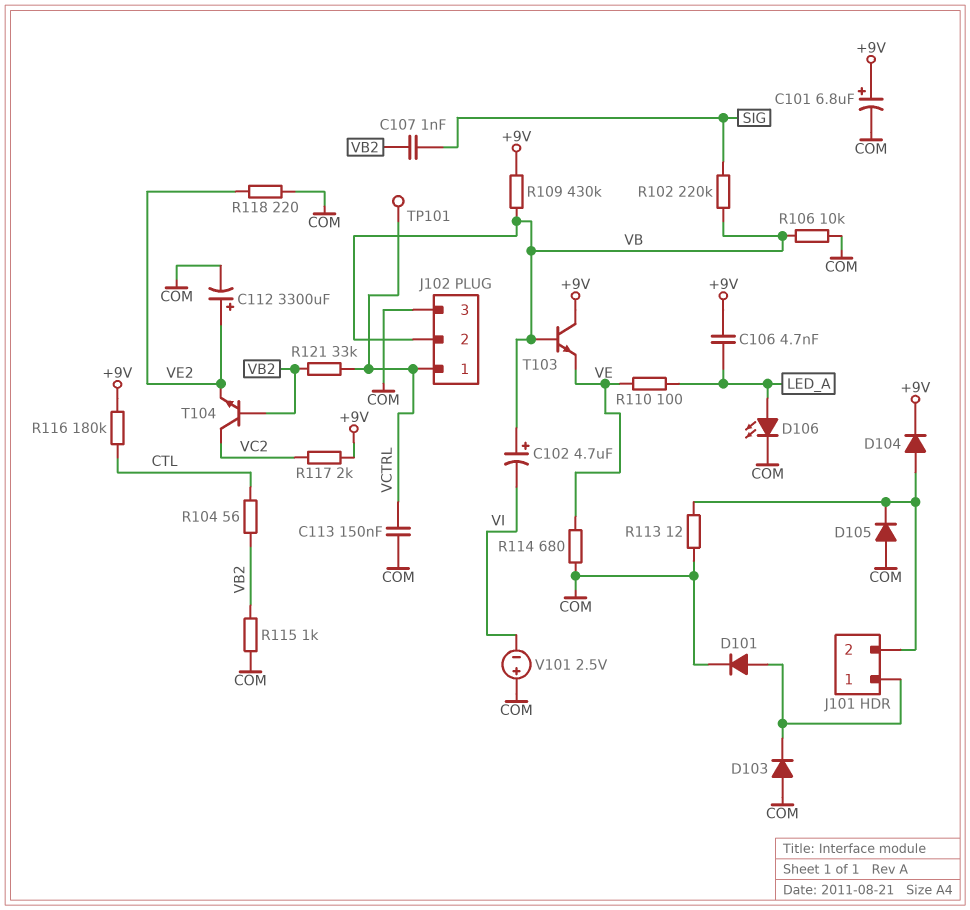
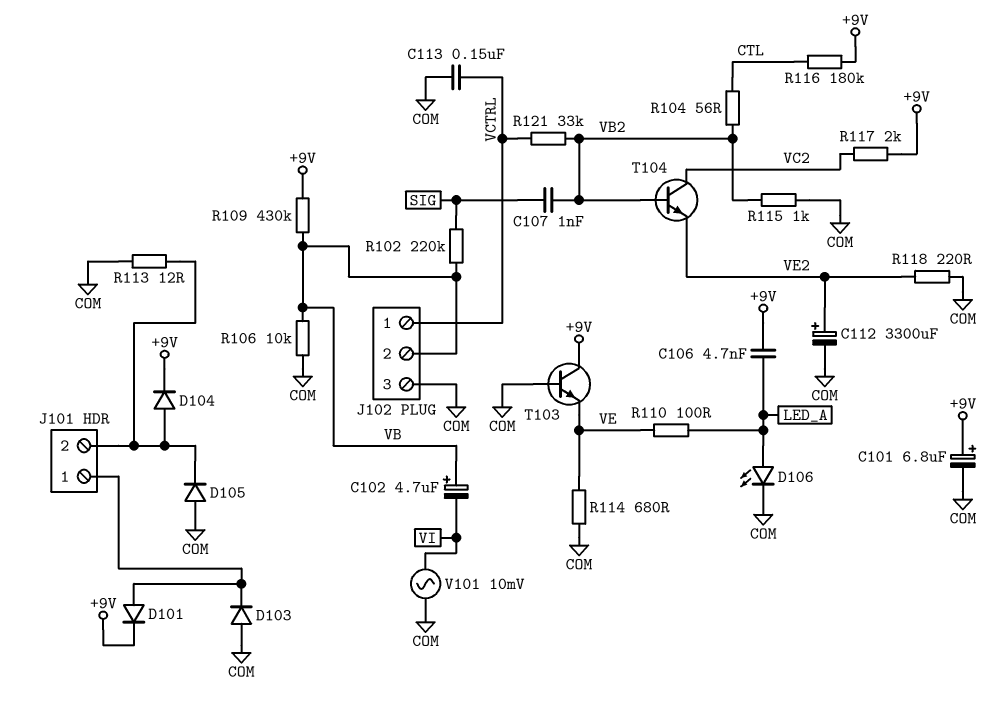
D101: diode (A J101/1, K COM) -> diode (A J101/1, K +9V)
T103: NPN (B VB, C +9V, E VE) -> NPN (B COM, C +9V, E VE)
TP101: test point (VCTRL) -> none
V101: 2.5V (plus COM, minus VI) -> AC 10mV (COM, VI)

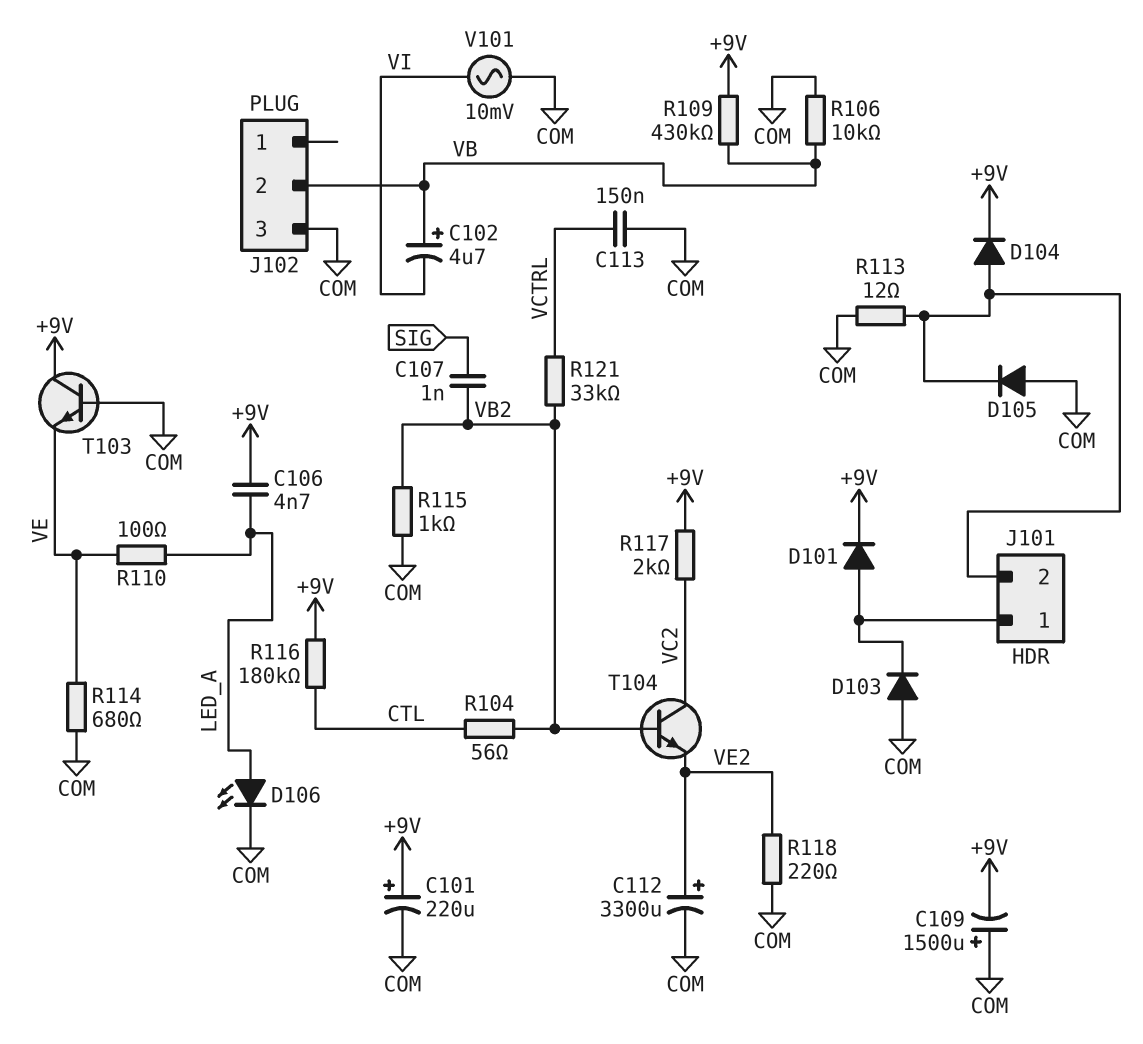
C101: 6.8uF (plus +9V, minus COM) -> 220uF (plus +9V, minus COM)
C109: none -> 1500uF (plus COM, minus +9V)
J102 pin 1: VCTRL -> none
R102: 220k (SIG, VB) -> none

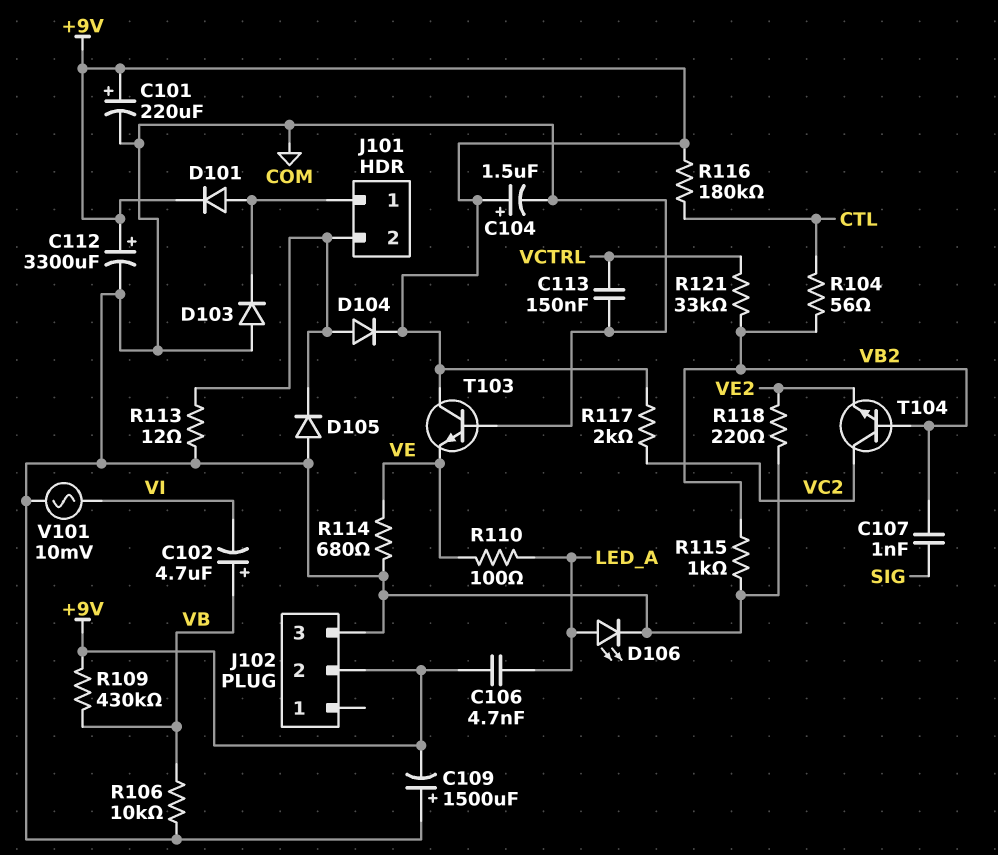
C104: none -> 1.5uF (plus +9V, minus COM)
C112: 3300uF (plus VE2, minus COM) -> 3300uF (plus +9V, minus COM)
J102 pin 2: VB -> +9V

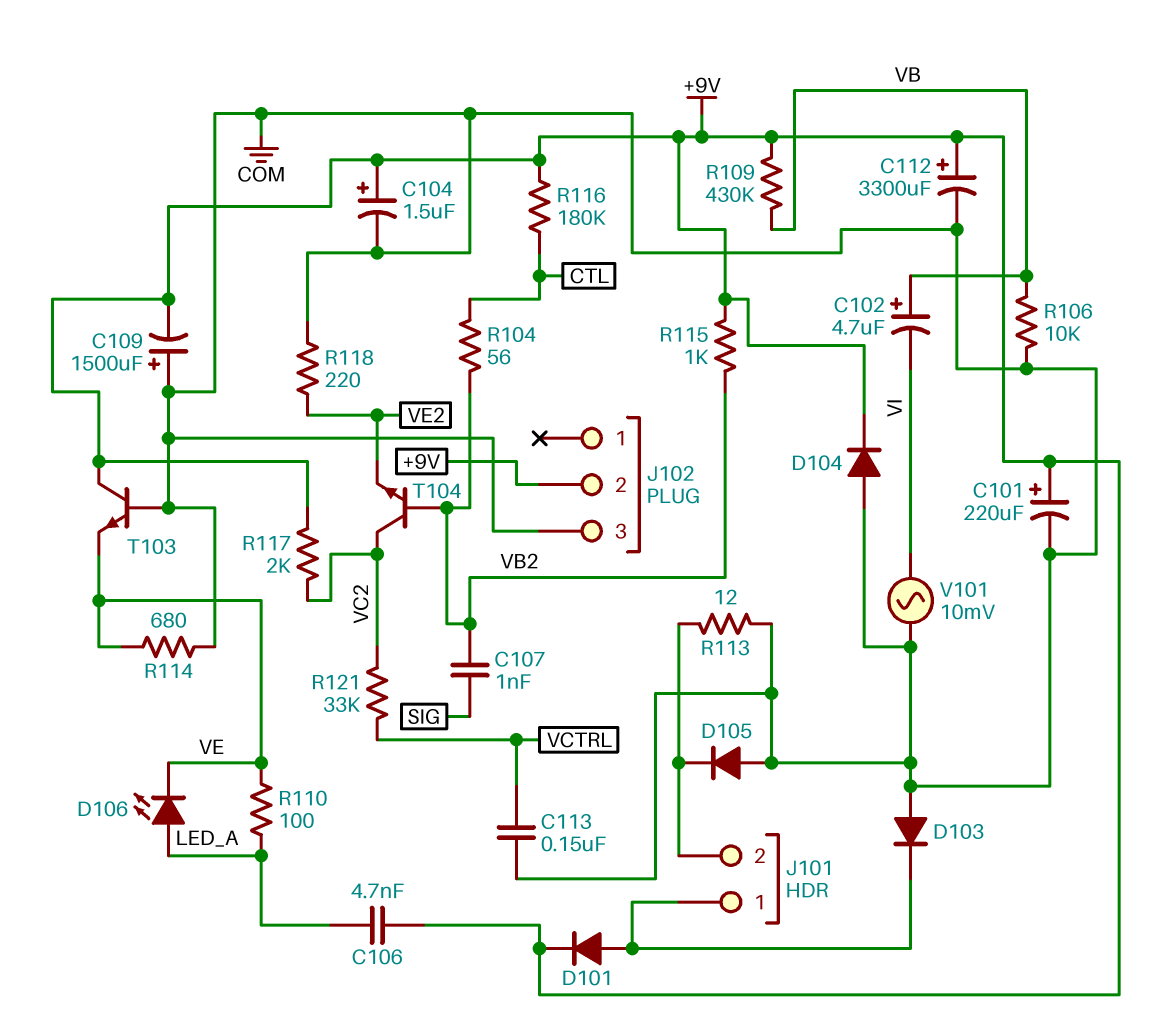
D104: diode (A J101/2, K +9V) -> diode (A COM, K +9V)
D106: LED (A LED_A, K COM) -> LED (A LED_A, K VE)
R115: 1k (COM, VB2) -> 1k (+9V, VB2)
R121: 33k (VB2, VCTRL) -> 33k (VC2, VCTRL)

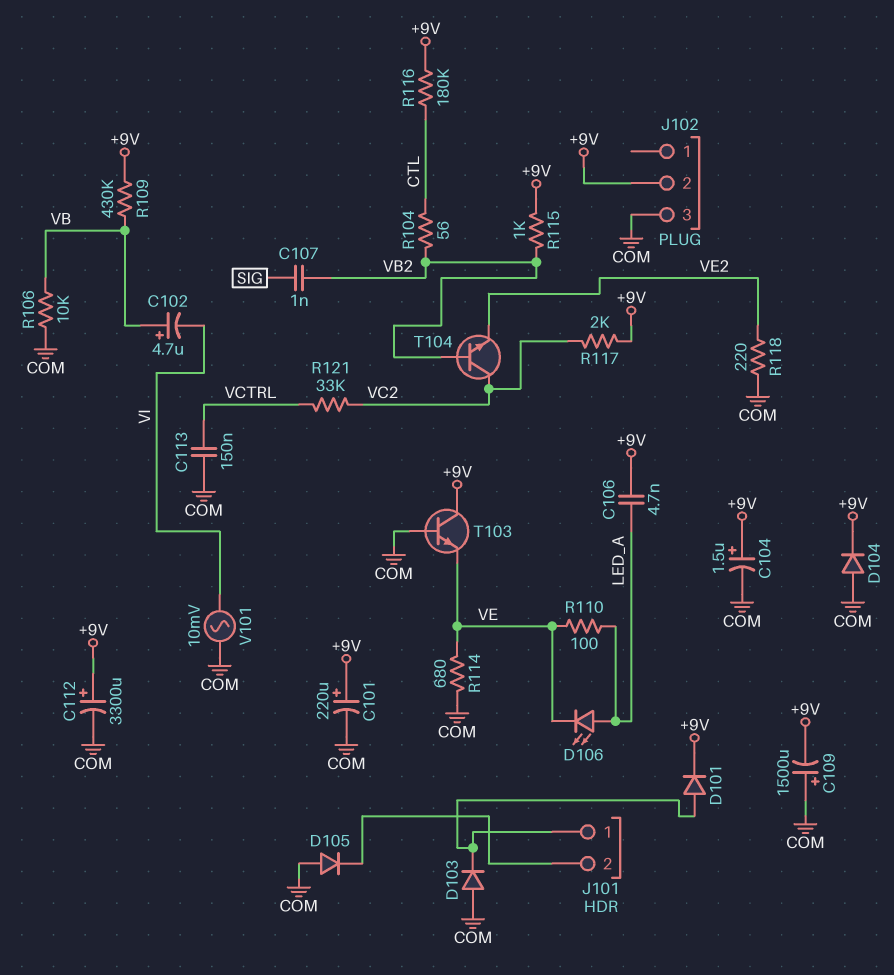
R113: 12 (COM, J101/2) -> none

